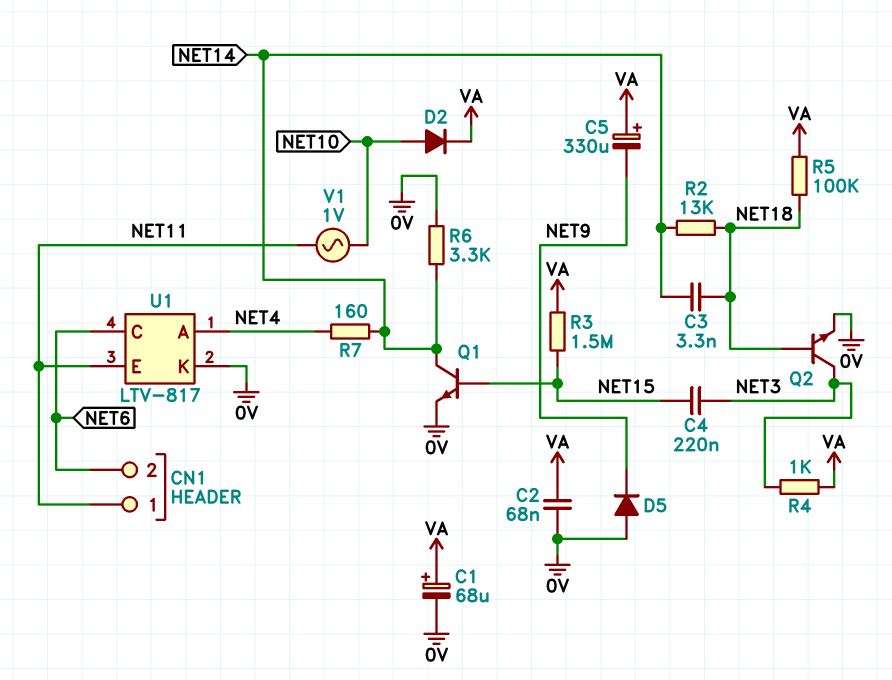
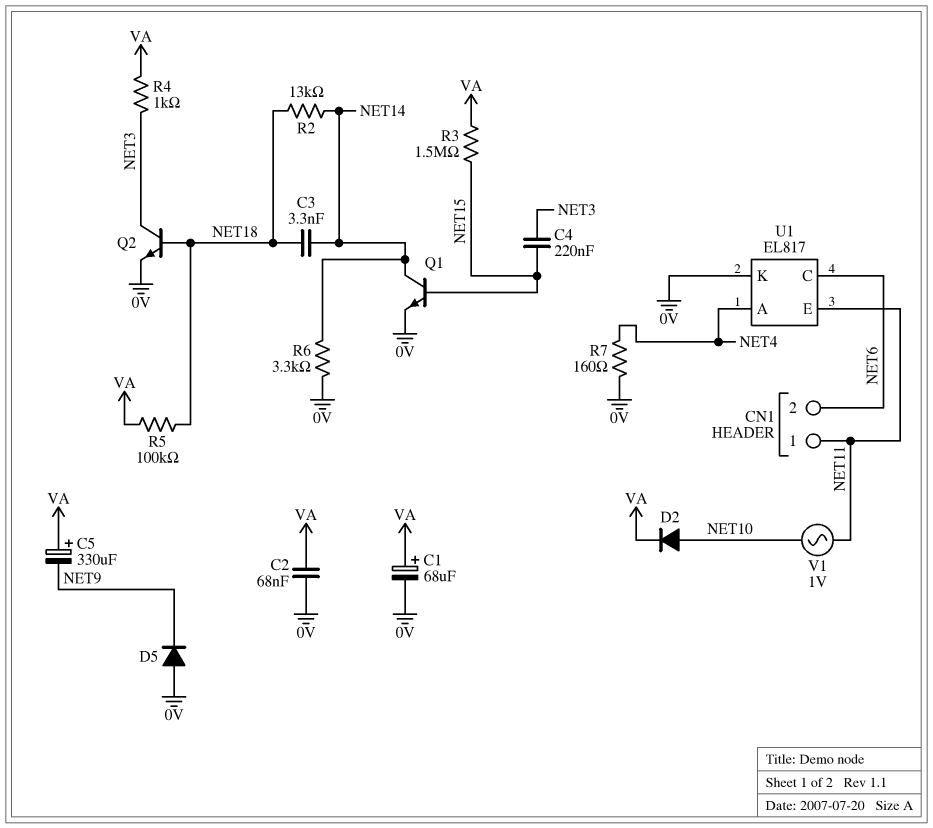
R7: 160 (NET4, NET14) -> 160 (0V, NET4)
U1: LTV-817 -> EL817

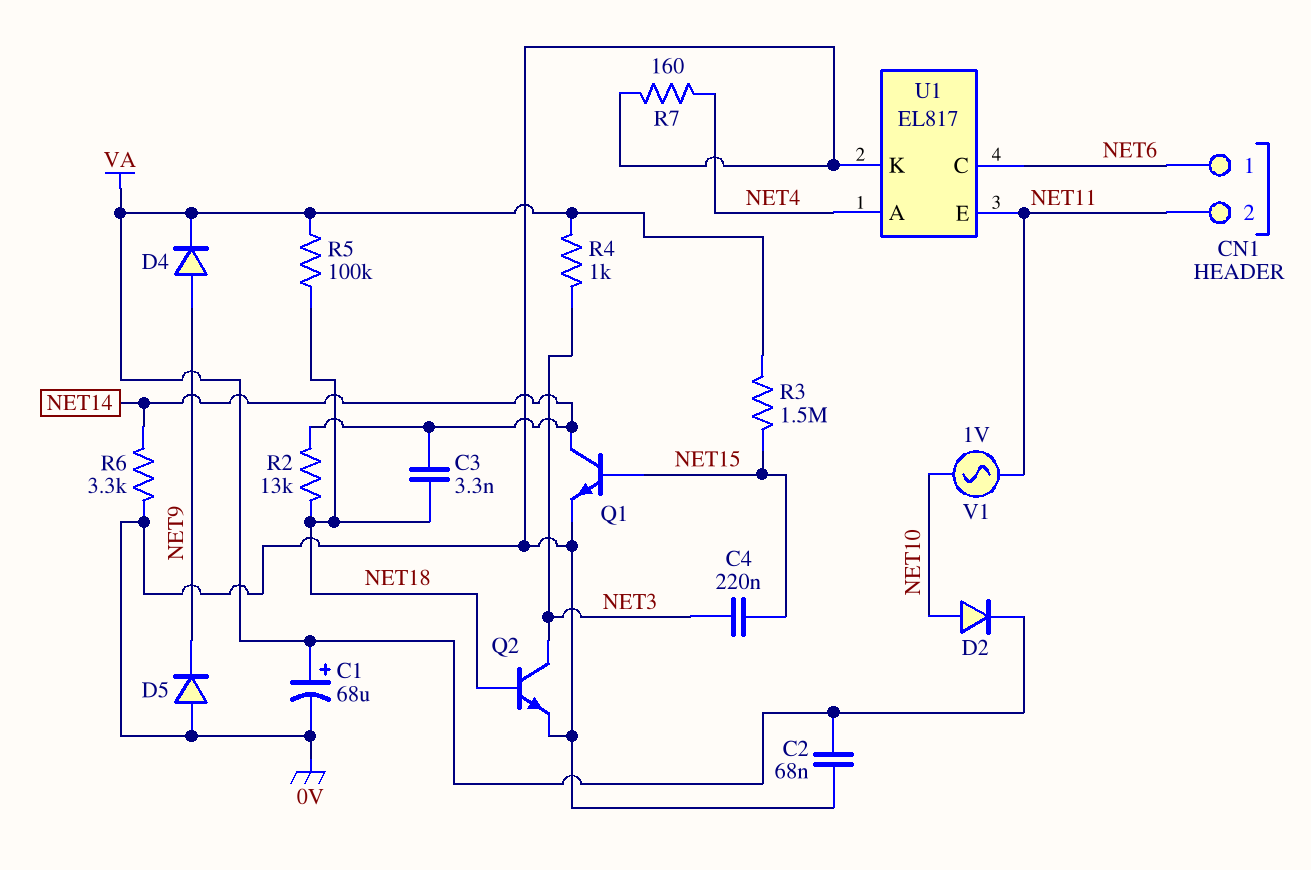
C5: 330uF (plus VA, minus NET9) -> none
CN1 pin 1: NET11 -> NET6
CN1 pin 2: NET6 -> NET11
D4: none -> diode (A NET9, K VA)

